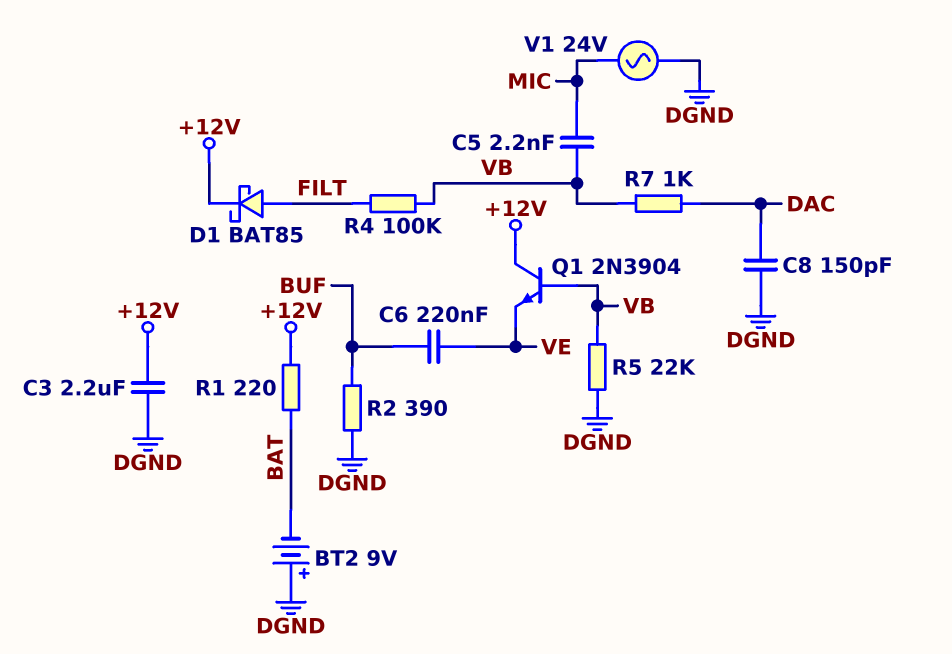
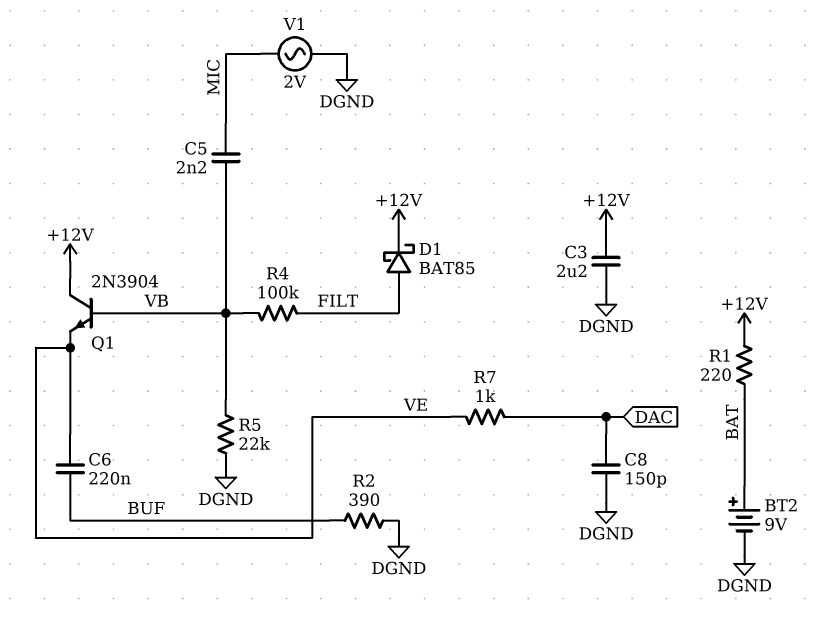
BT2: 9V (plus DGND, minus BAT) -> 9V (plus BAT, minus DGND)
R7: 1k (DAC, VB) -> 1k (DAC, VE)
V1: AC 24V (DGND, MIC) -> AC 2V (DGND, MIC)

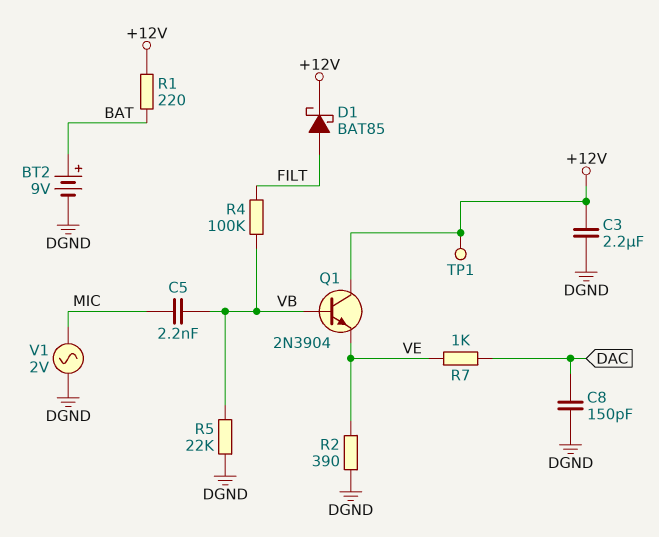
C6: 220nF (BUF, VE) -> none
R2: 390 (BUF, DGND) -> 390 (DGND, VE)
TP1: none -> test point (+12V)

